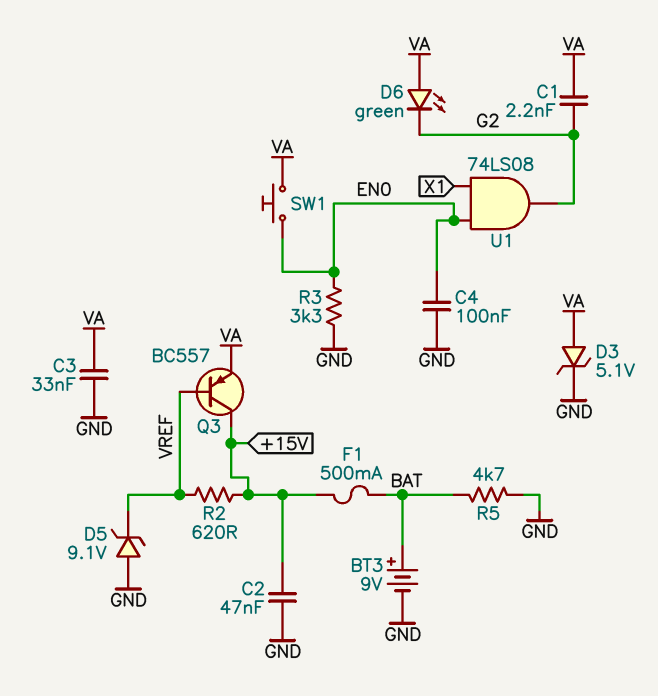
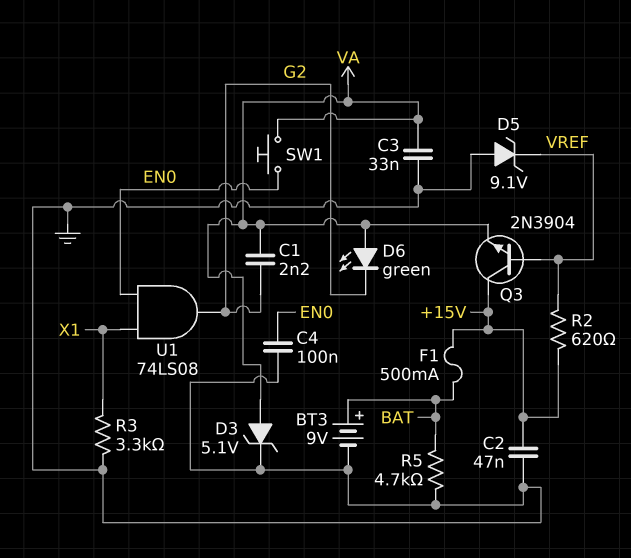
Q3: PNP BC557 (B VREF, C +15V, E VA) -> NPN 2N3904 (B VREF, C +15V, E VA)
R3: 3.3k (EN0, GND) -> 3.3k (GND, X1)

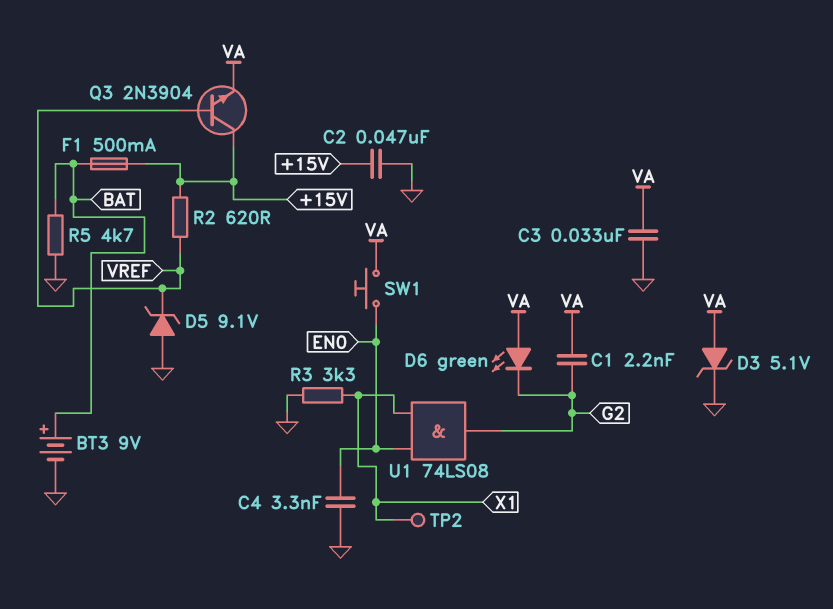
C4: 100nF (EN0, GND) -> 3.3nF (EN0, GND)
TP2: none -> test point (X1)

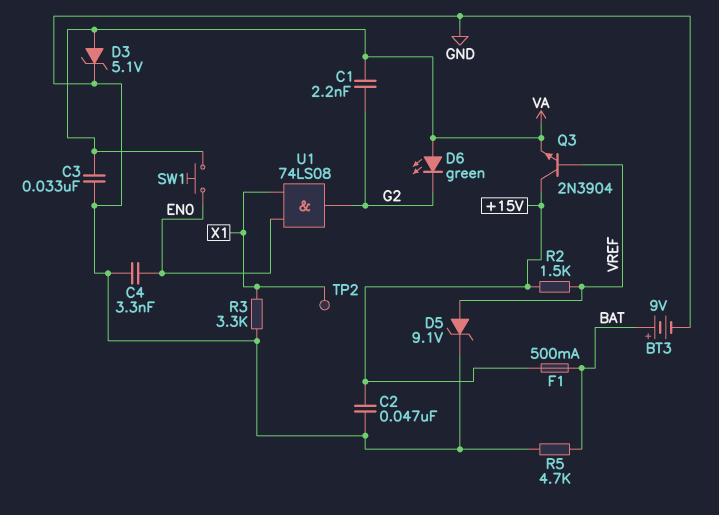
D5: zener 9.1V (A GND, K VREF) -> zener 9.1V (A VREF, K GND)
R2: 620 (+15V, VREF) -> 1.5k (+15V, VREF)

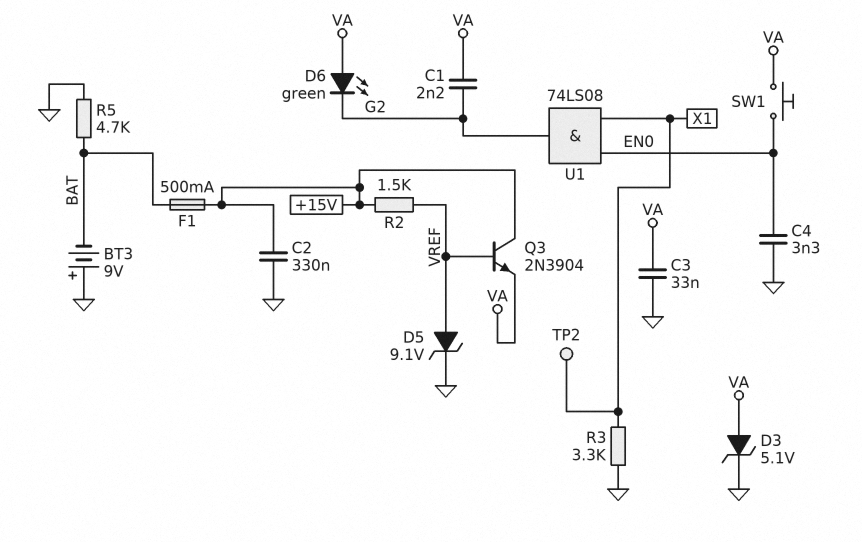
BT3: 9V (plus BAT, minus GND) -> 9V (plus GND, minus BAT)
C2: 47nF (+15V, GND) -> 330nF (+15V, GND)

